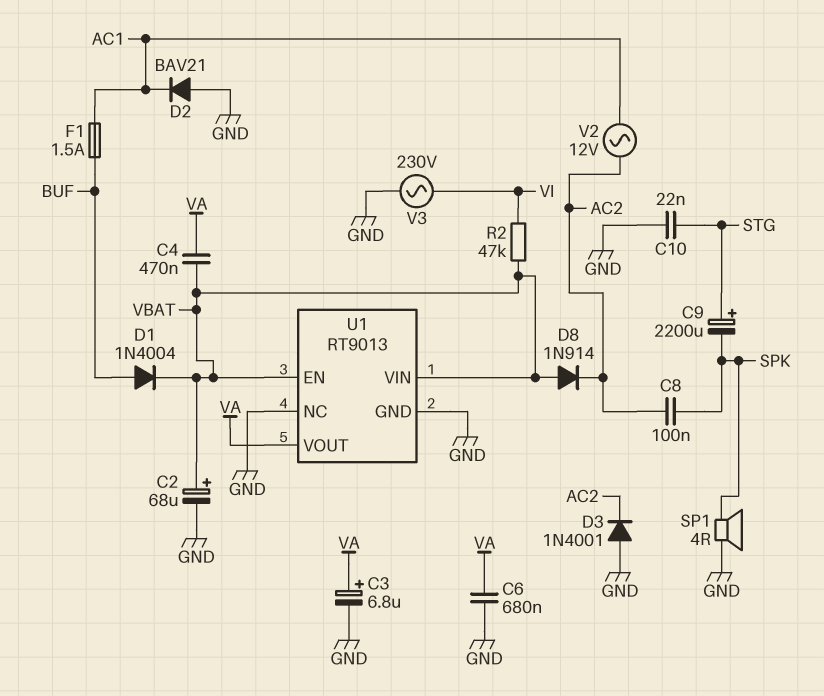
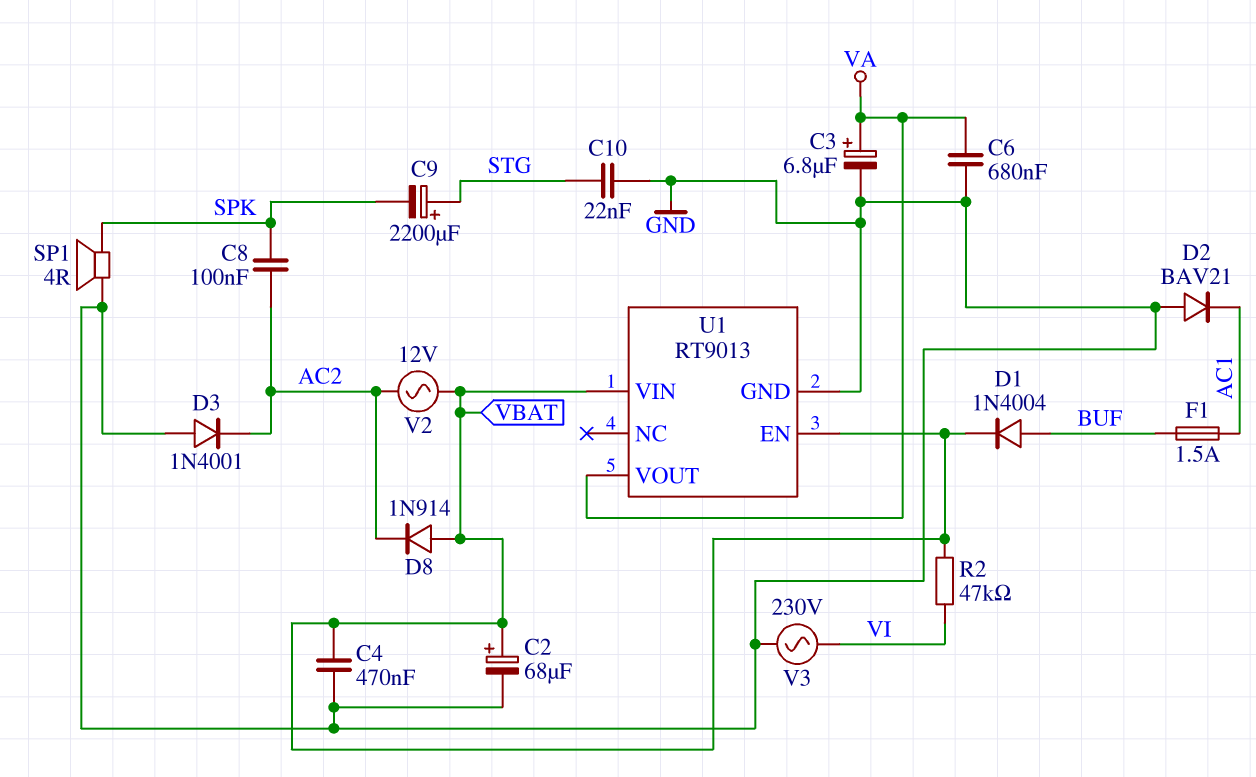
C4: 470nF (VA, VBAT) -> 470nF (GND, VBAT)
U1 pin NC: GND -> none
V2: AC 12V (AC1, AC2) -> AC 12V (AC2, VBAT)

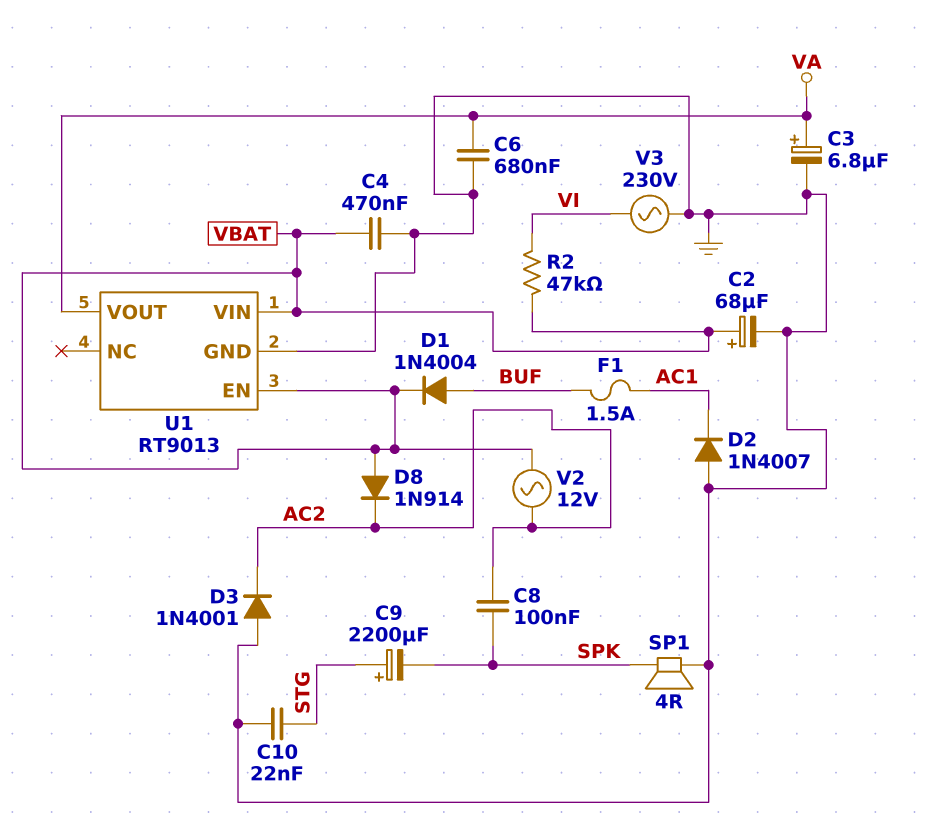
D2: diode BAV21 (A GND, K AC1) -> diode 1N4007 (A GND, K AC1)

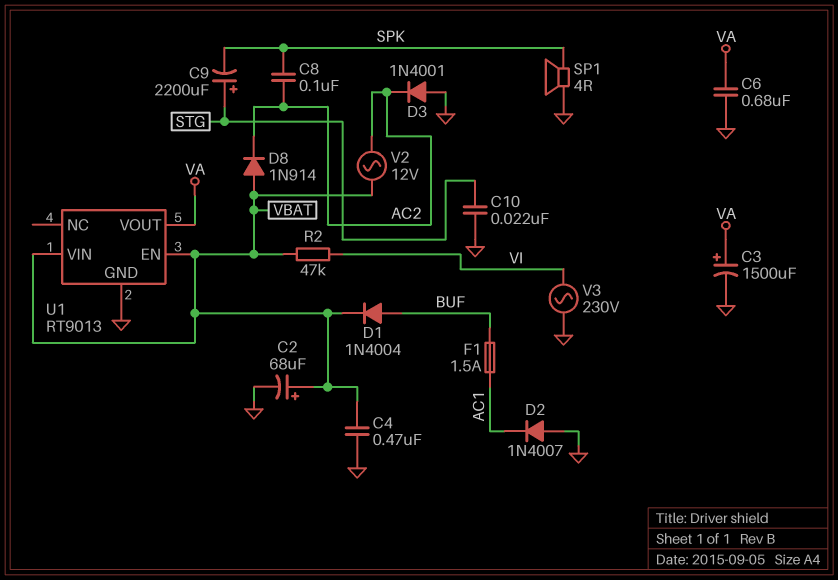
C3: 6.8uF (plus VA, minus GND) -> 1500uF (plus VA, minus GND)

